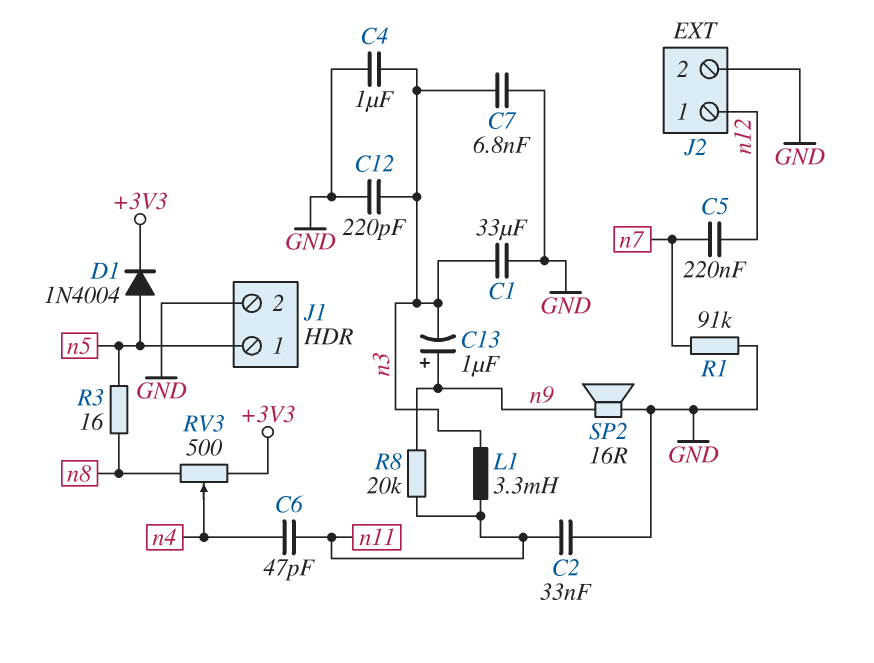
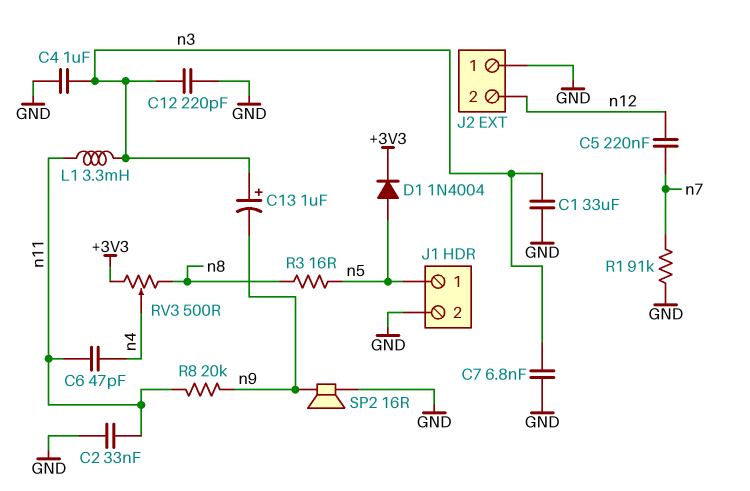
C13: 1uF (plus n9, minus n3) -> 1uF (plus n3, minus n9)
J2 pin 1: n12 -> GND
J2 pin 2: GND -> n12

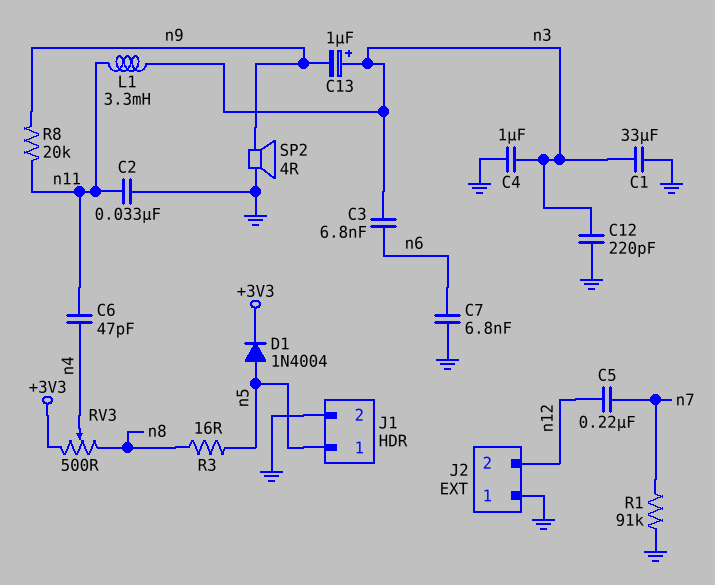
C3: none -> 6.8nF (n3, n6)
C7: 6.8nF (GND, n3) -> 6.8nF (GND, n6)
SP2: speaker 16R (GND, n9) -> speaker 4R (GND, n9)

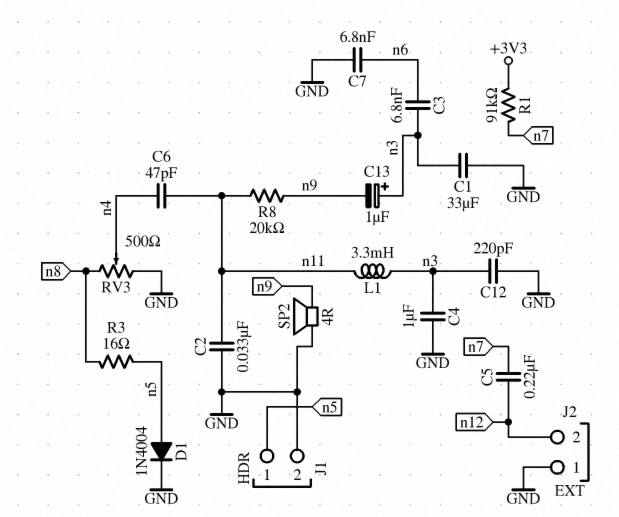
D1: diode 1N4004 (A n5, K +3V3) -> diode 1N4004 (A n5, K GND)
R1: 91k (GND, n7) -> 91k (+3V3, n7)
RV3: 500 (+3V3, n8, wiper n4) -> 500 (GND, n8, wiper n4)

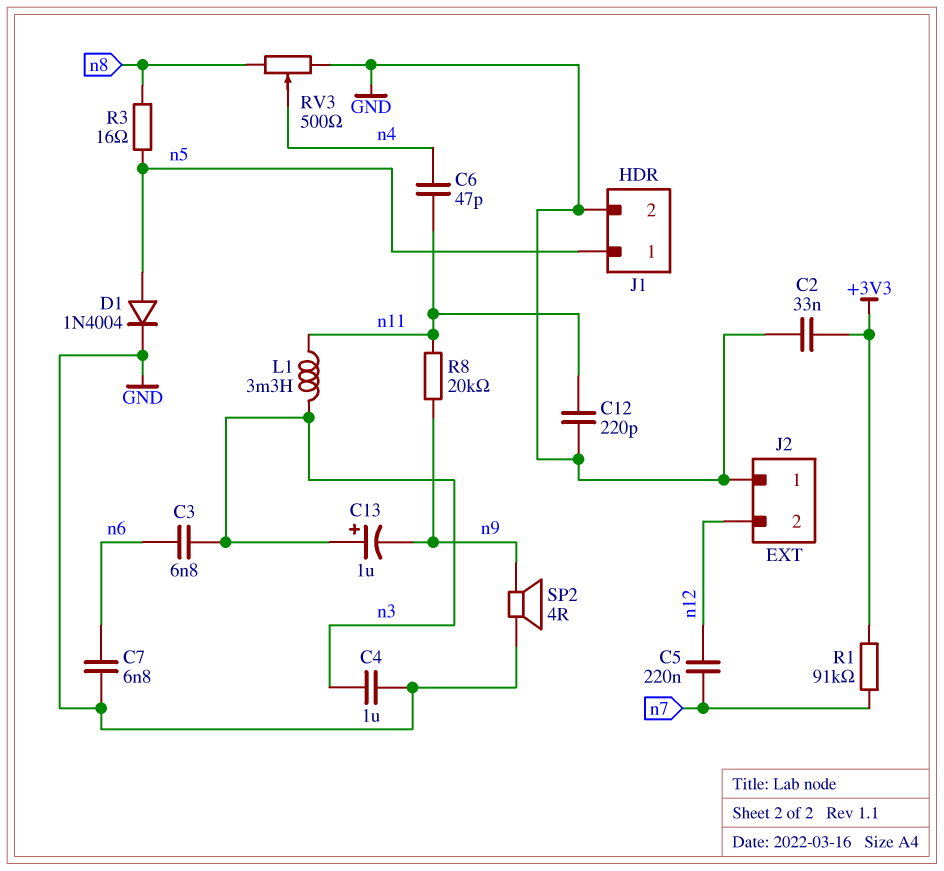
C1: 33uF (GND, n3) -> none
C2: 33nF (GND, n11) -> 33nF (+3V3, GND)
C12: 220pF (GND, n3) -> 220pF (GND, n11)

